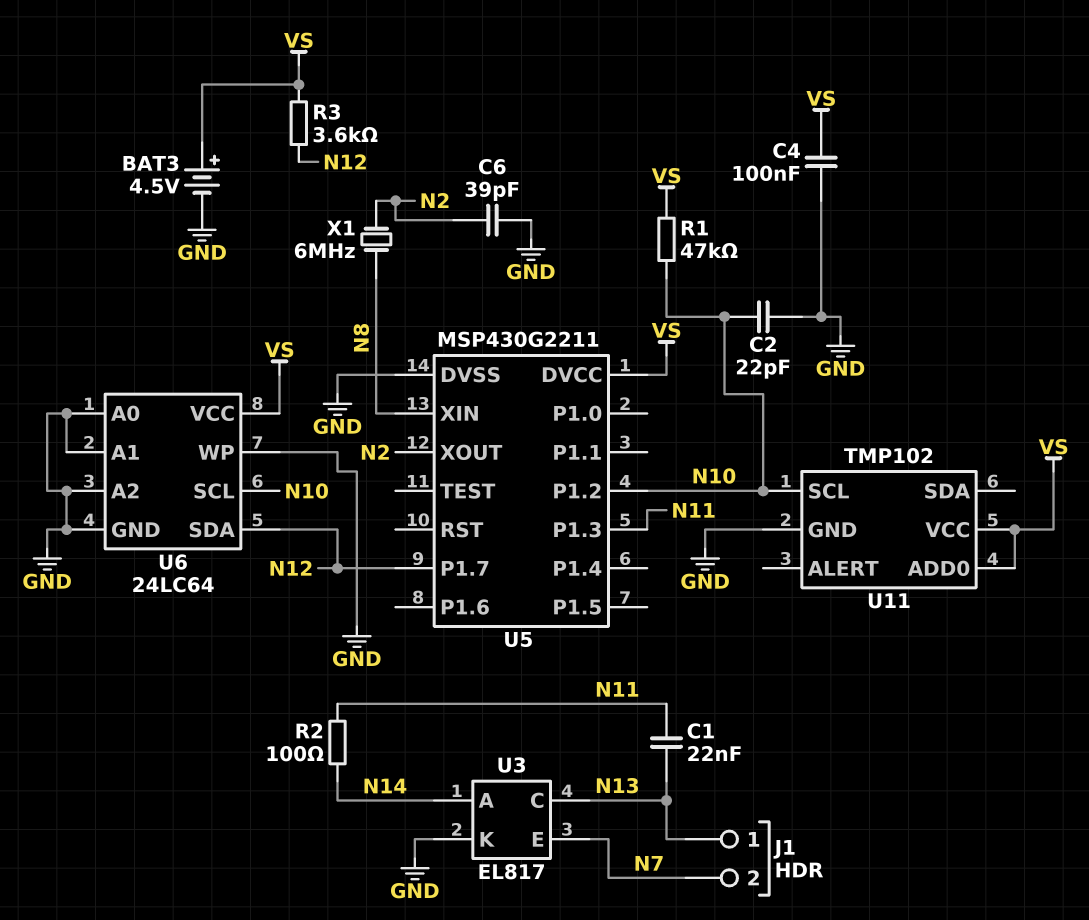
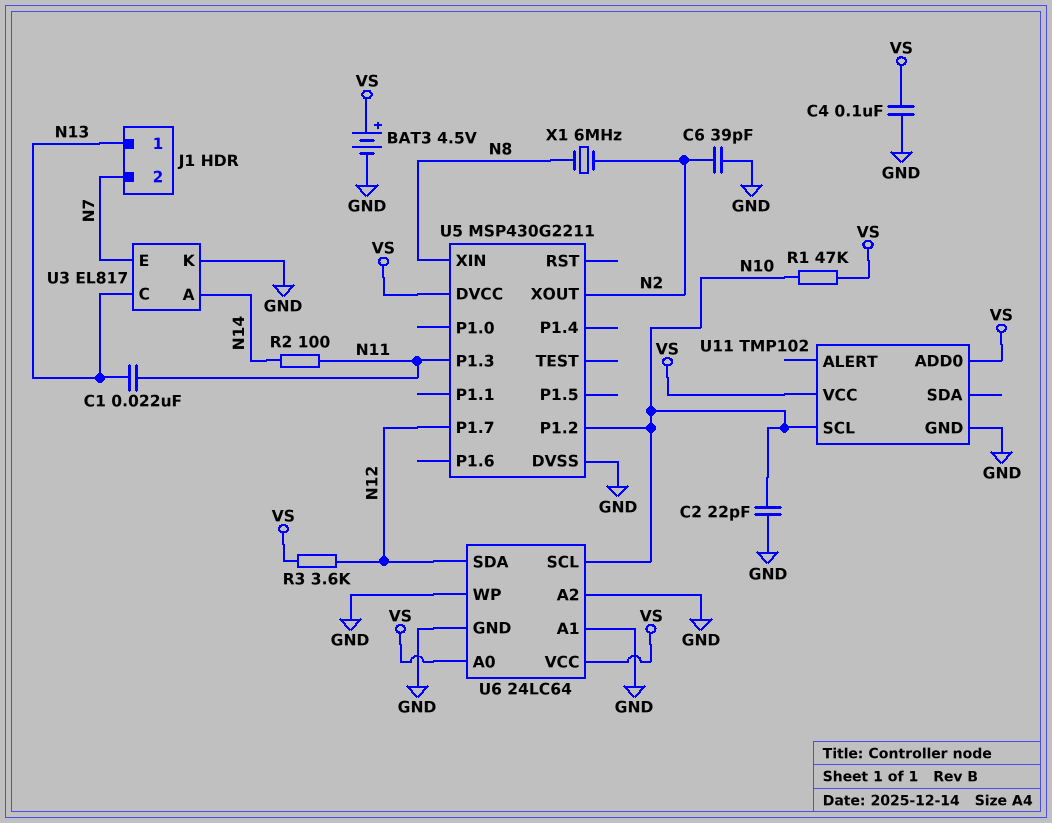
U6 pin A0: GND -> VS

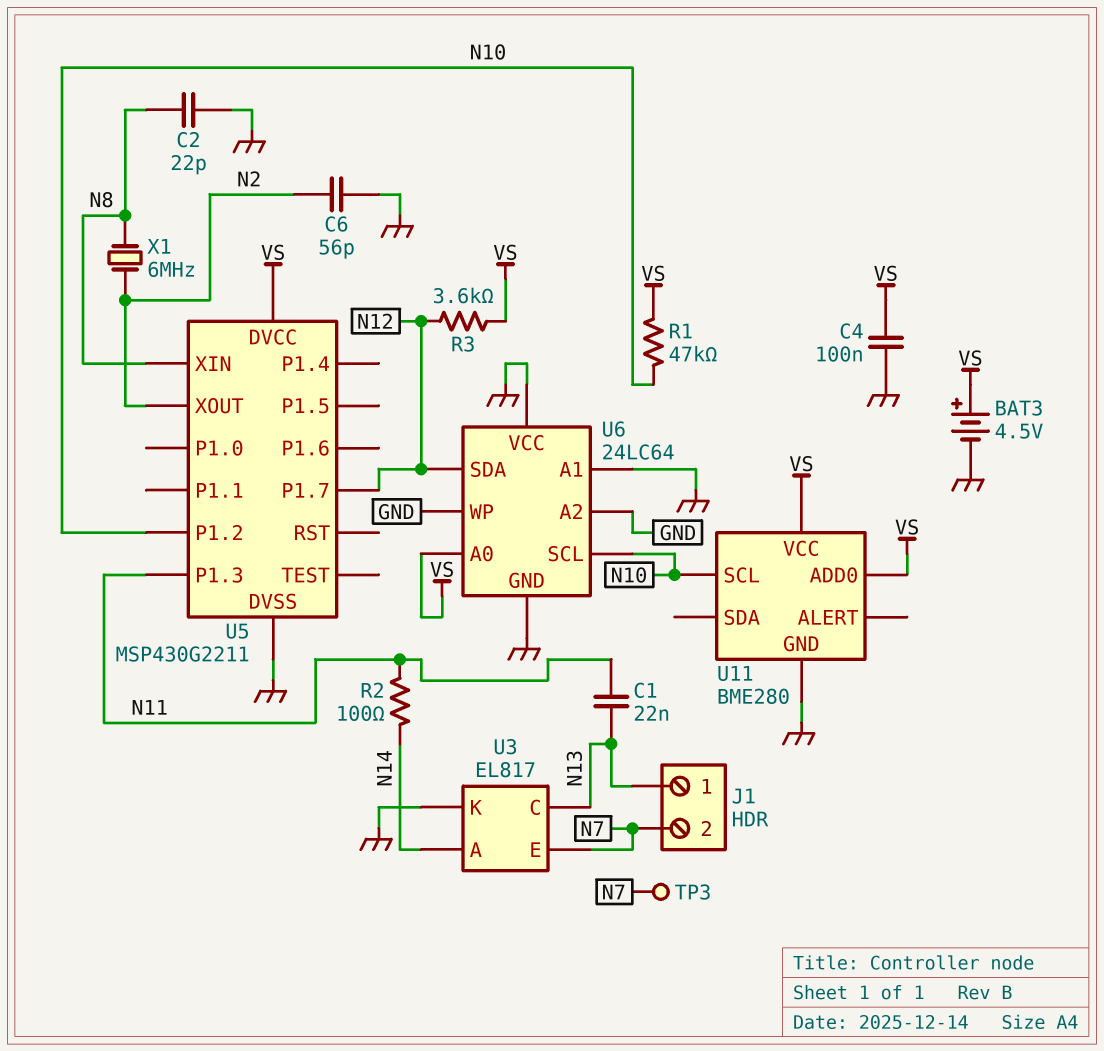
C2: 22pF (GND, N10) -> 22pF (GND, N8)
C6: 39pF (GND, N2) -> 56pF (GND, N2)
TP3: none -> test point (N7)
U6 pin VCC: VS -> GND
U11: TMP102 -> BME280

